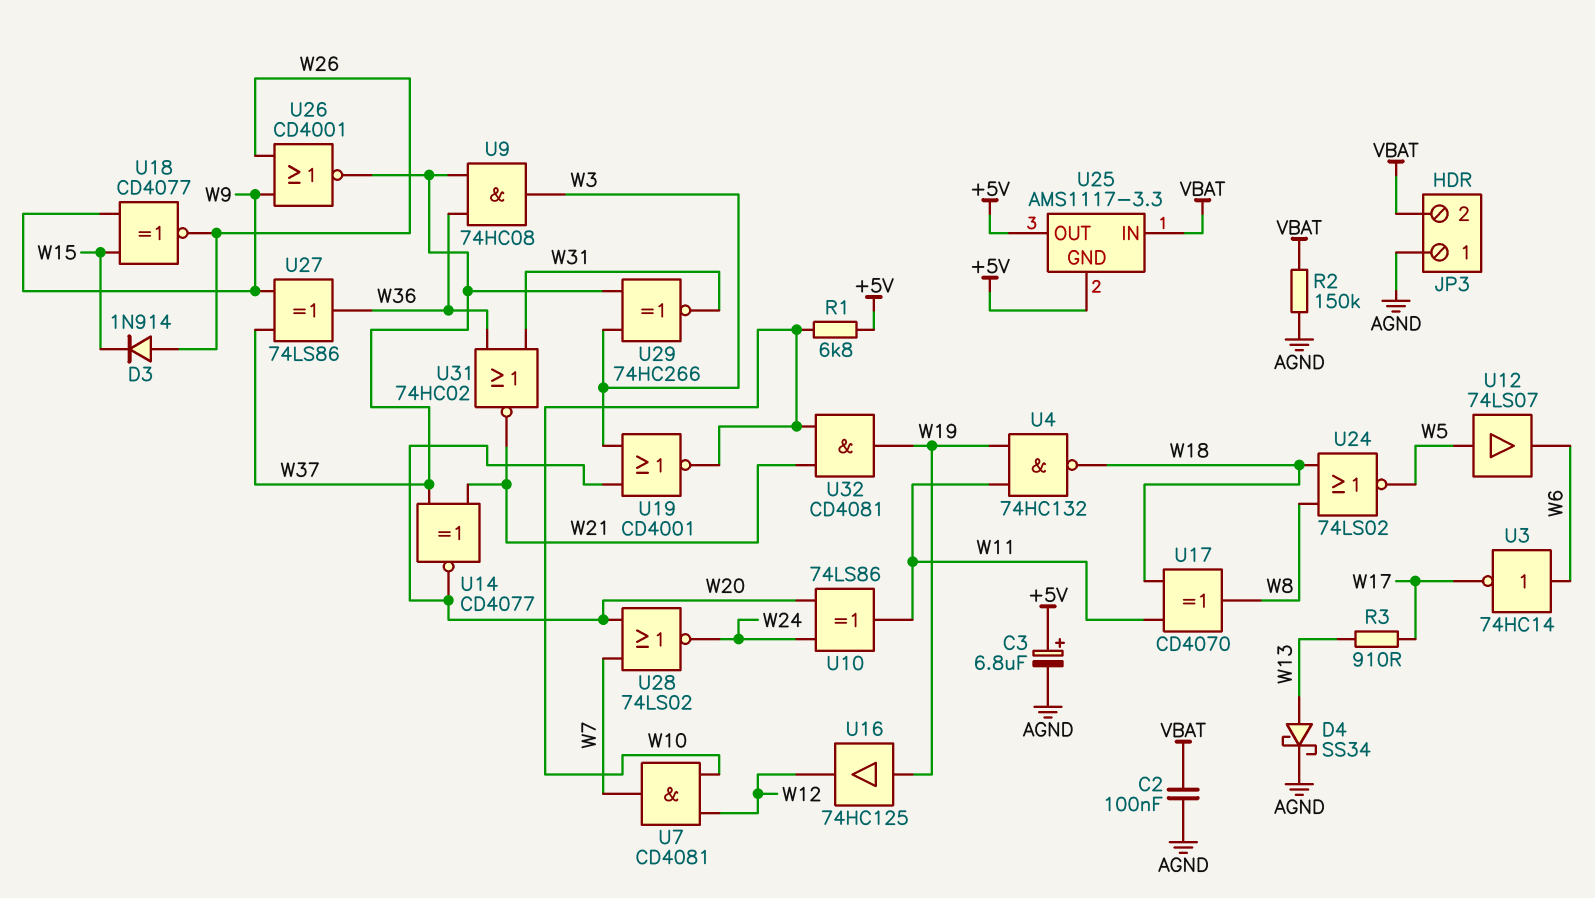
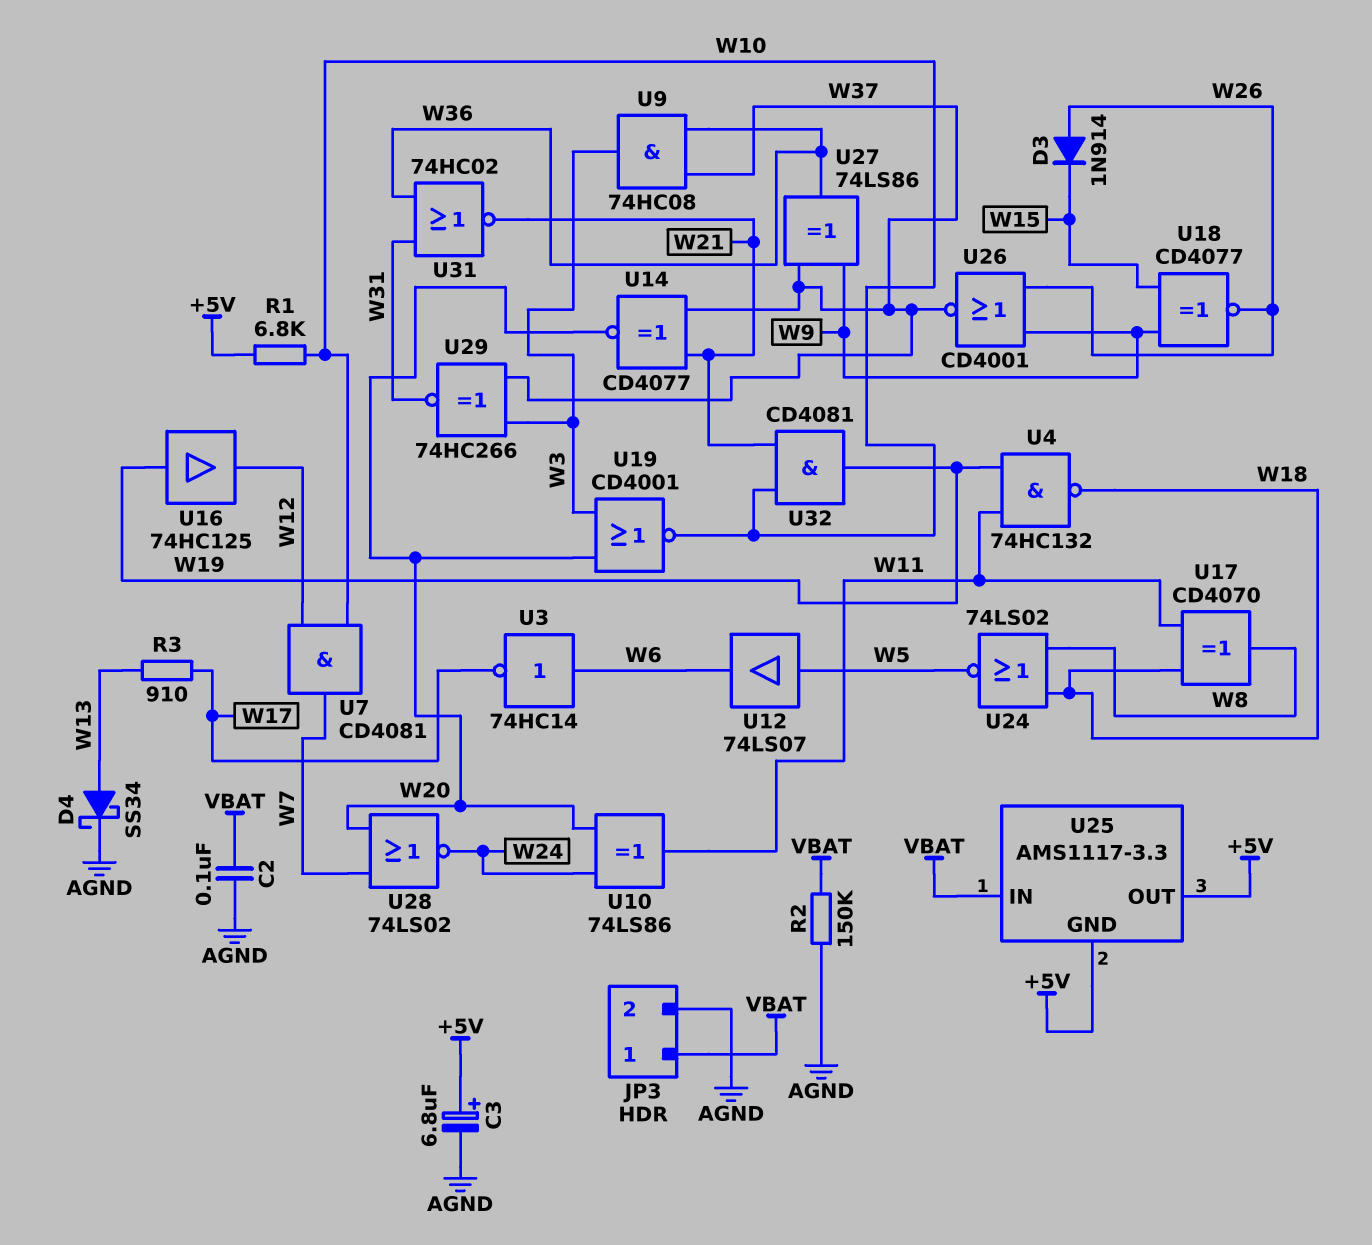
JP3 pin 1: AGND -> VBAT
JP3 pin 2: VBAT -> AGND

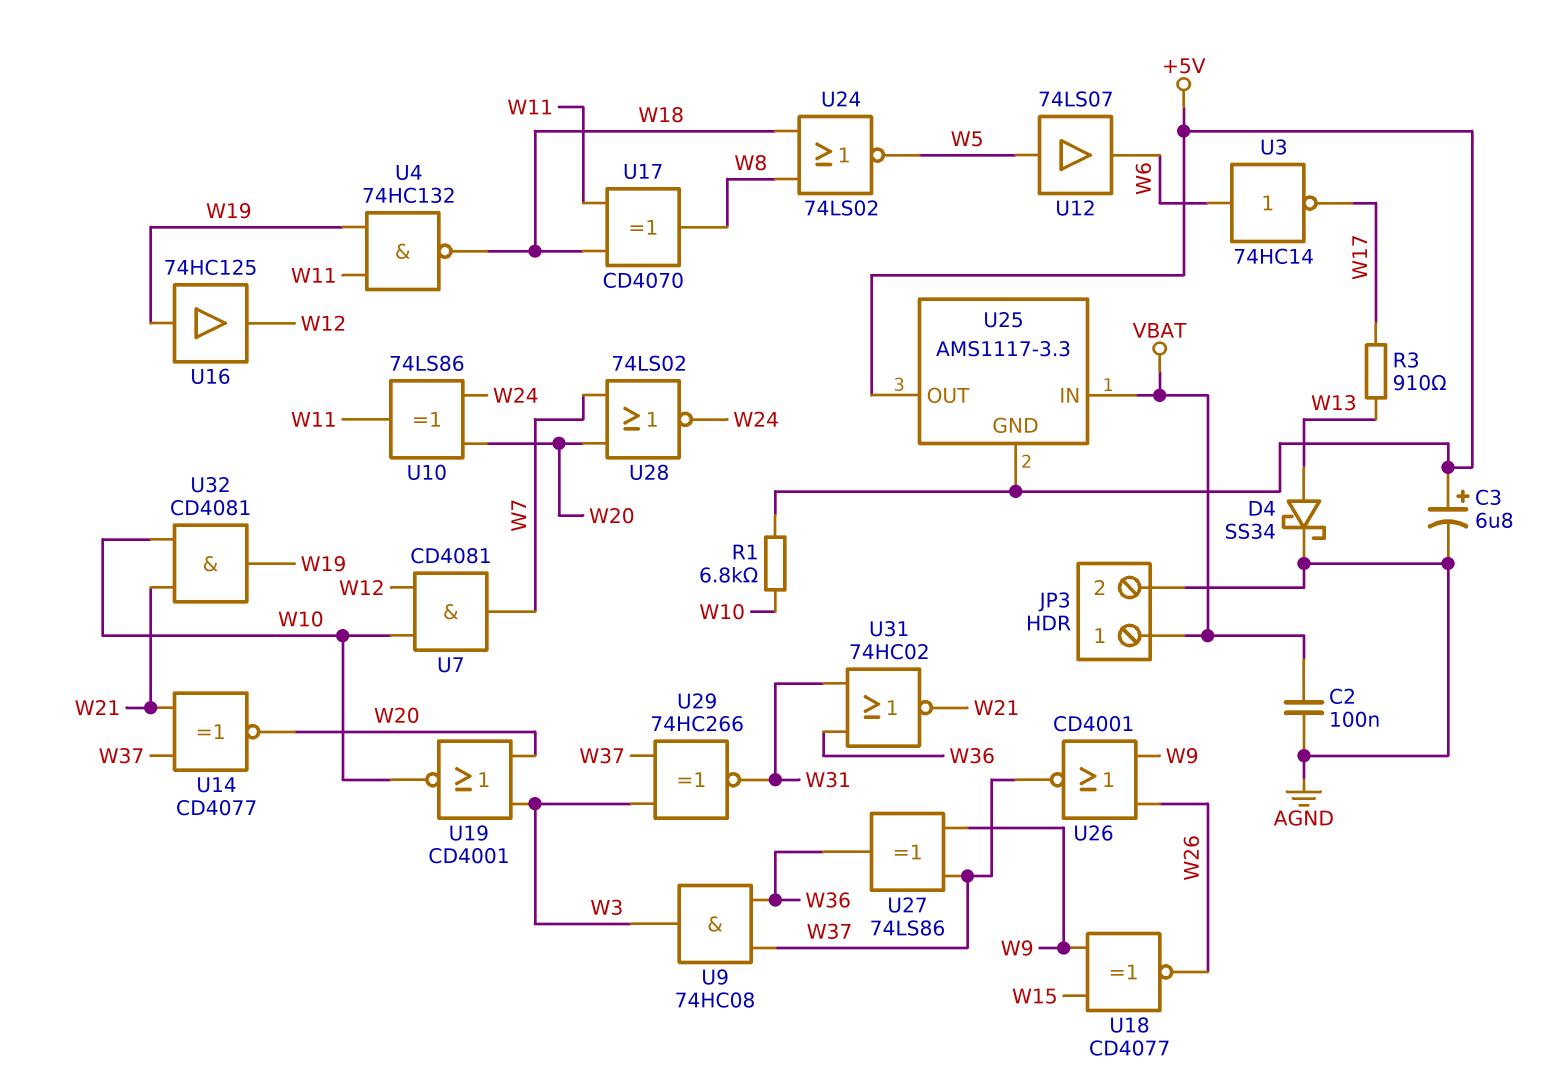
D3: diode 1N914 (A W26, K W15) -> none
R2: 150k (AGND, VBAT) -> none

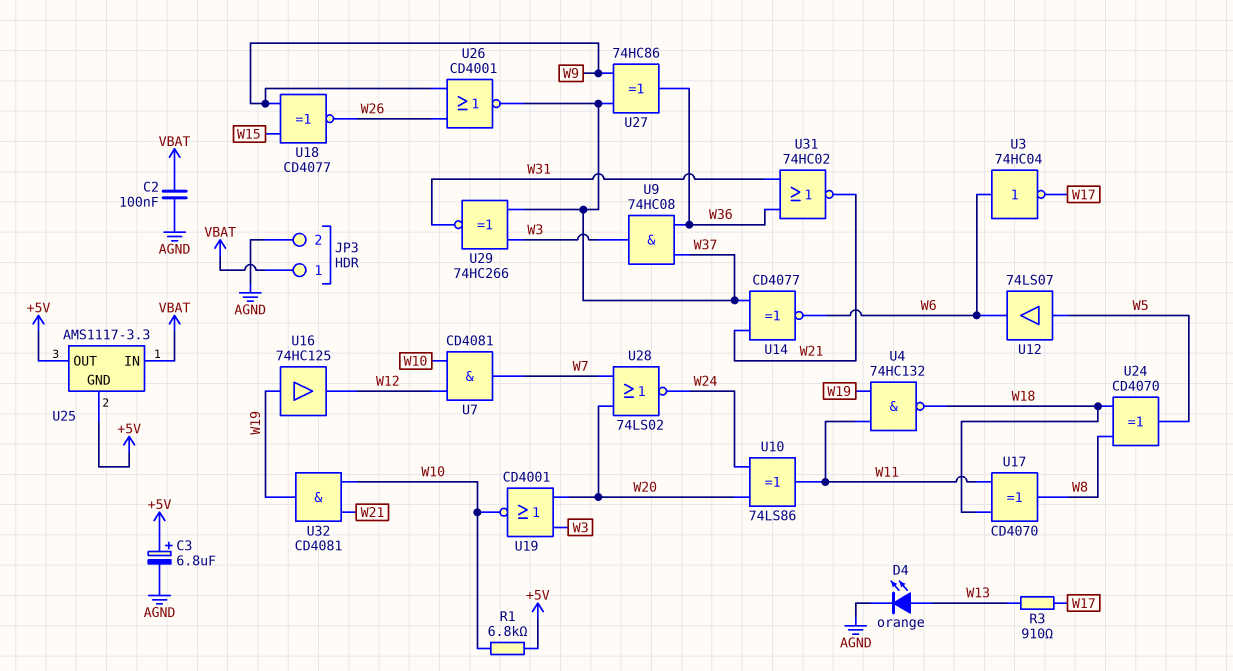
D4: schottky SS34 (A W13, K AGND) -> LED orange (A W13, K AGND)
U3: NOT 74HC14 (in W6, out W17) -> NOT 74HC04 (in W6, out W17)
U14: XNOR CD4077 (in W21, in W37, out W20) -> XNOR CD4077 (in W21, in W37, out W6)
U24: NOR 74LS02 (in W8, in W18, out W5) -> XOR CD4070 (in W8, in W18, out W5)
U27: XOR 74LS86 (in W9, in W37, out W36) -> XOR 74HC86 (in W9, in W37, out W36)

